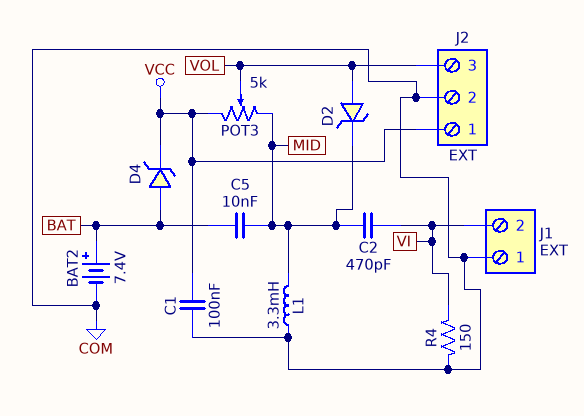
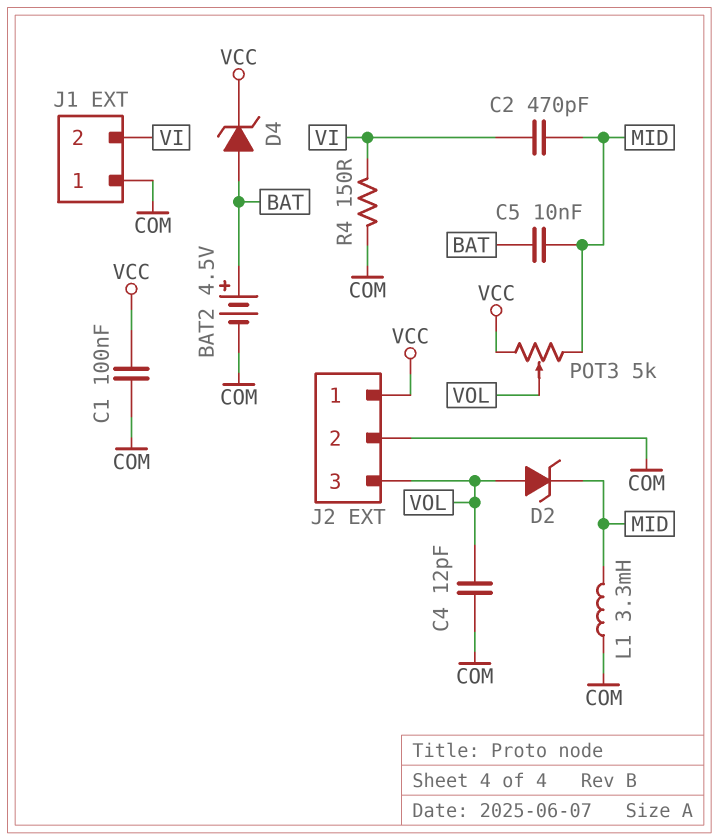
BAT2: 7.4V (plus BAT, minus COM) -> 4.5V (plus BAT, minus COM)
C4: none -> 12pF (COM, VOL)

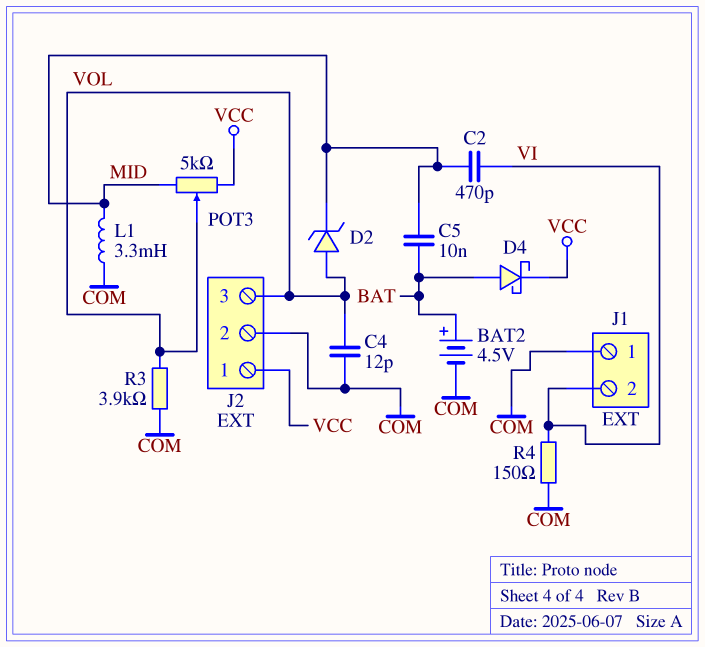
C1: 100nF (COM, VCC) -> none
D4: zener (A BAT, K VCC) -> schottky (A BAT, K VCC)
R3: none -> 3.9k (COM, VOL)

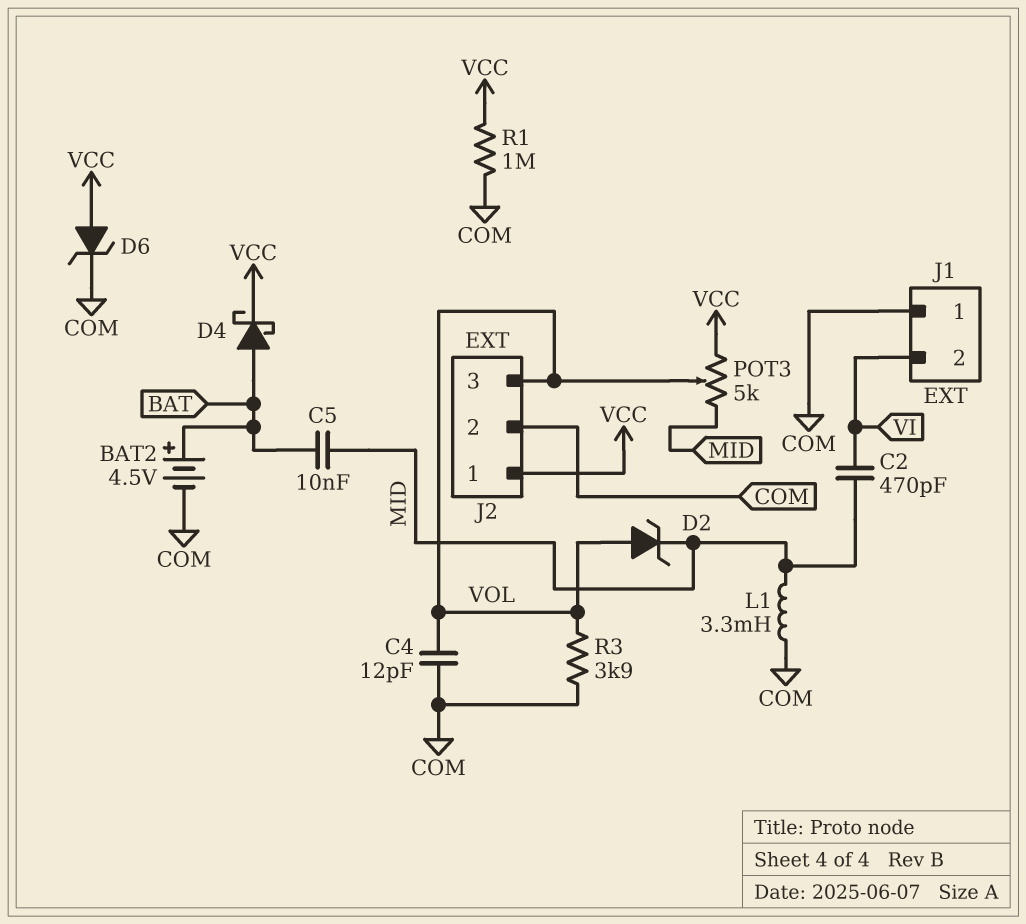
D6: none -> zener (A VCC, K COM)
R1: none -> 1M (COM, VCC)
R4: 150 (COM, VI) -> none

